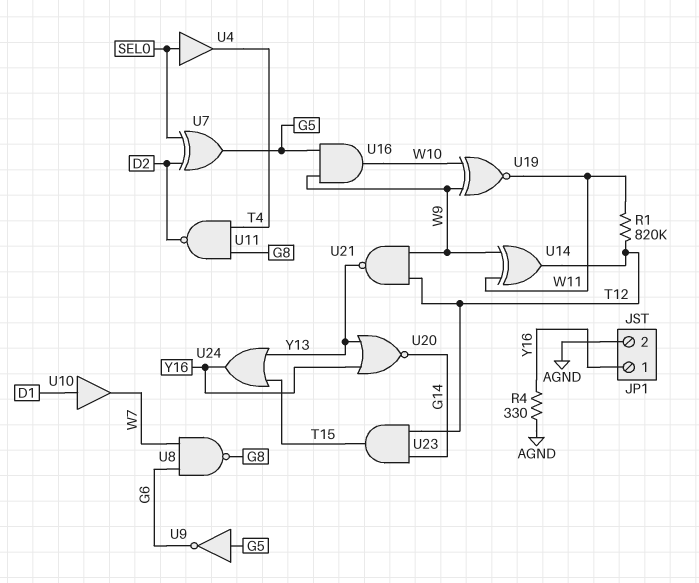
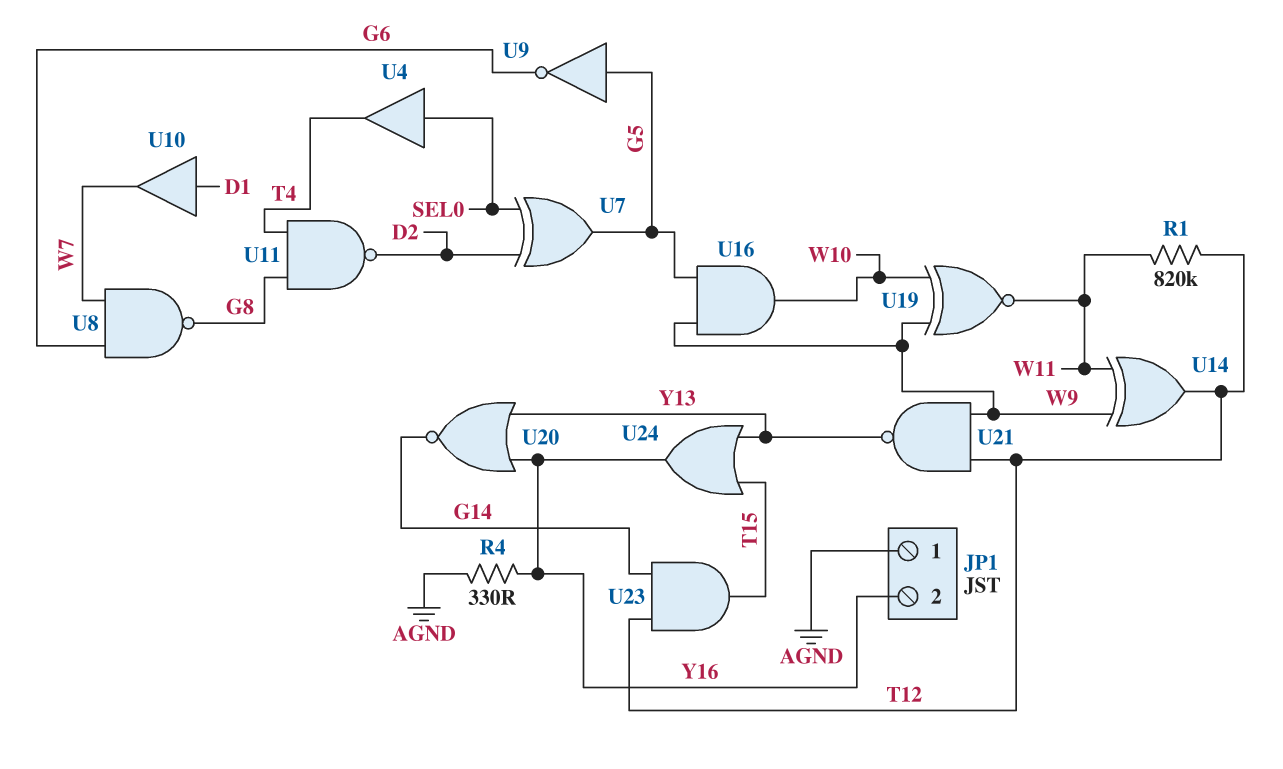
JP1 pin 1: Y16 -> AGND
JP1 pin 2: AGND -> Y16

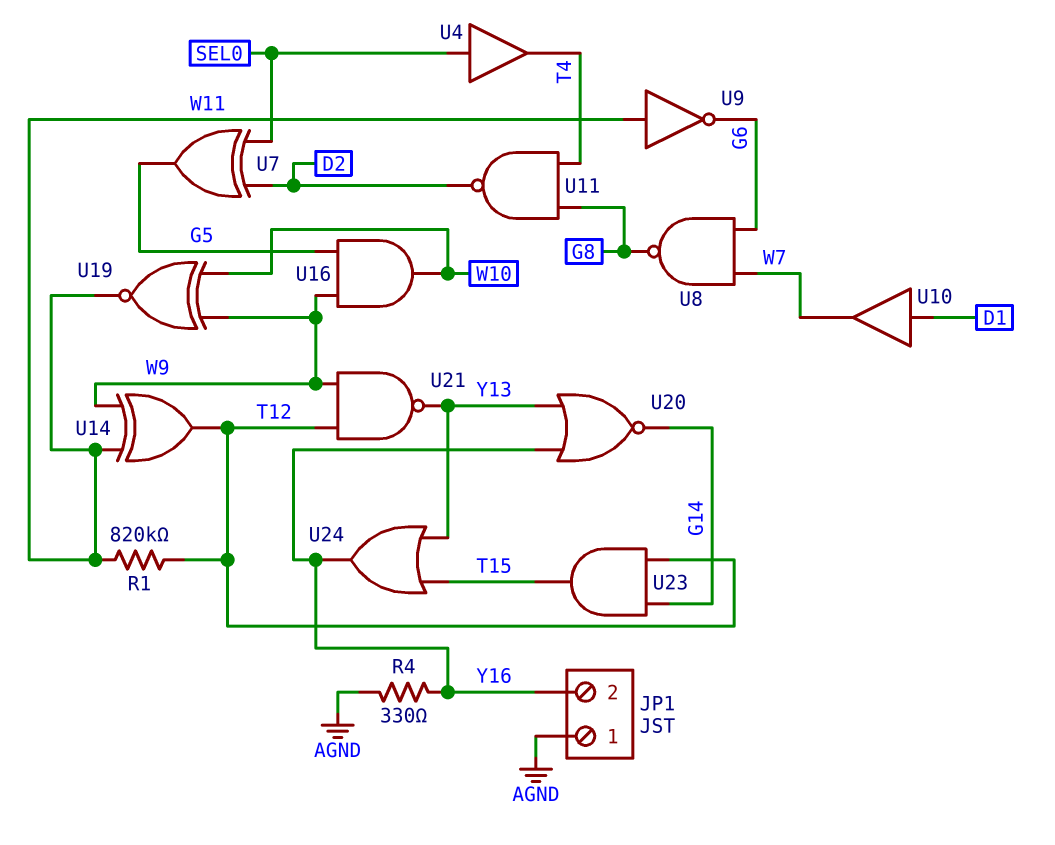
U9: NOT (in G5, out G6) -> NOT (in W11, out G6)

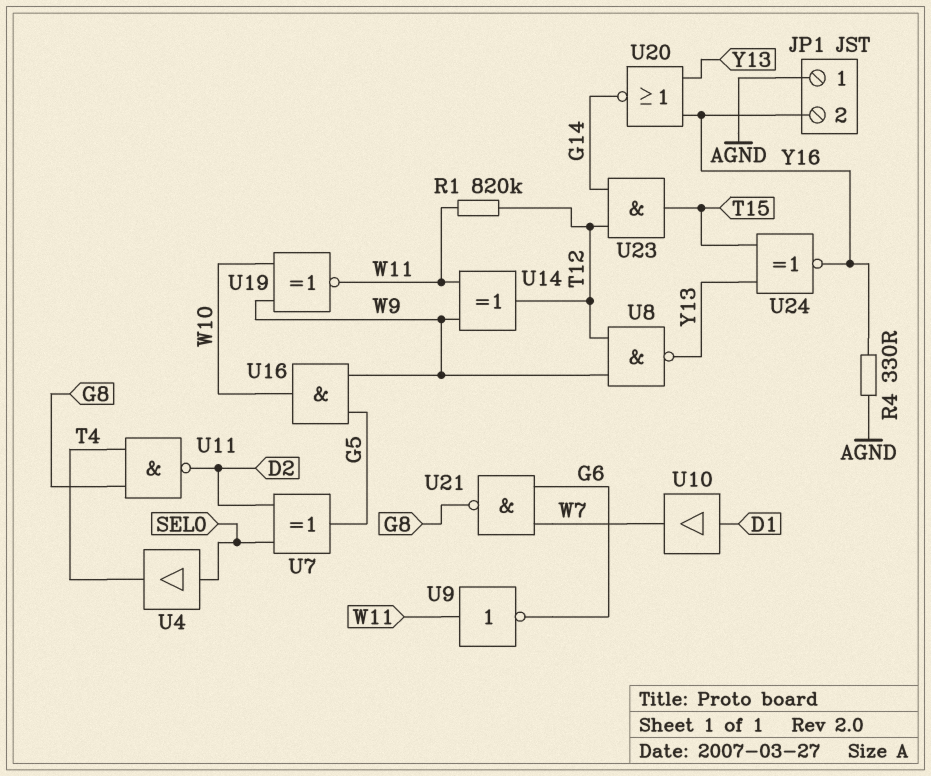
U8: NAND (in G6, in W7, out G8) -> NAND (in T12, in W9, out Y13)
U21: NAND (in T12, in W9, out Y13) -> NAND (in G6, in W7, out G8)
U24: OR (in T15, in Y13, out Y16) -> XNOR (in T15, in Y13, out Y16)

